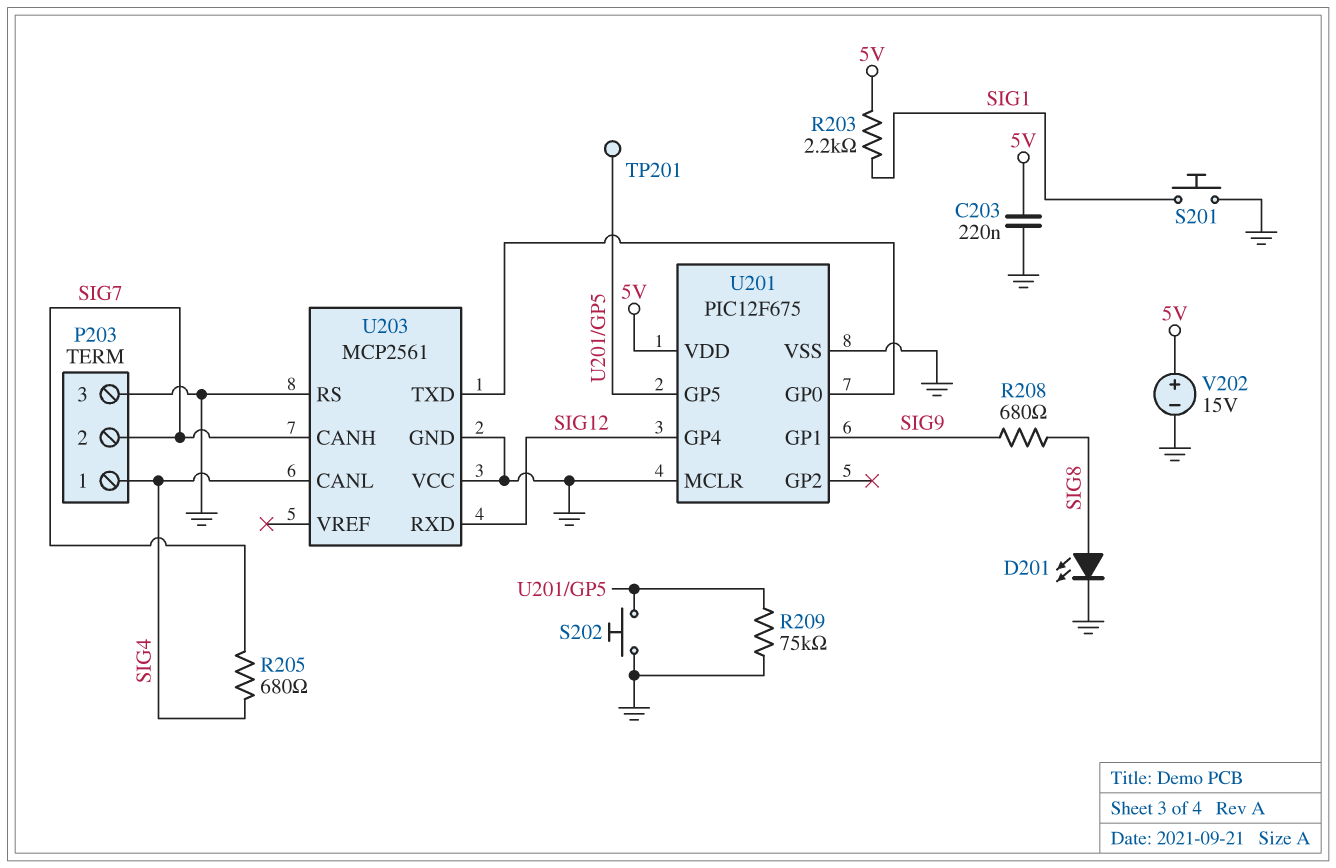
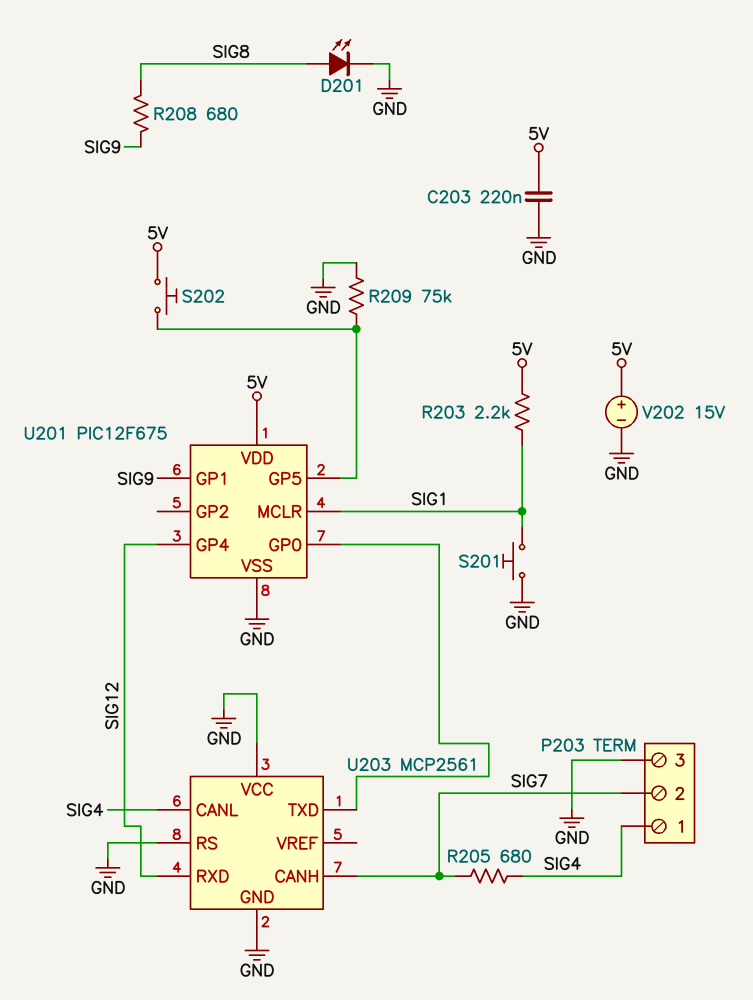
S202: button (GND, U201/GP5) -> button (5V, U201/GP5)
TP201: test point (U201/GP5) -> none
U201 pin MCLR: GND -> SIG1

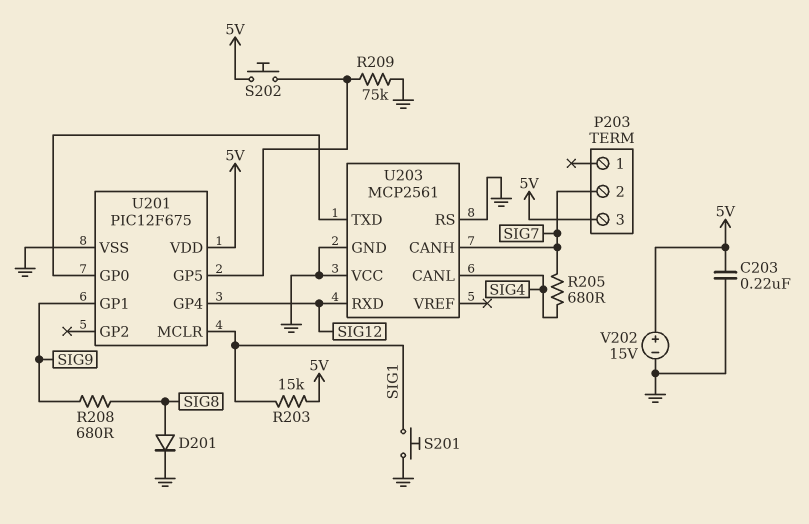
D201: LED (A SIG8, K GND) -> diode (A SIG8, K GND)
P203 pin 1: SIG4 -> none
P203 pin 3: GND -> 5V
R203: 2.2k (5V, SIG1) -> 15k (5V, SIG1)

